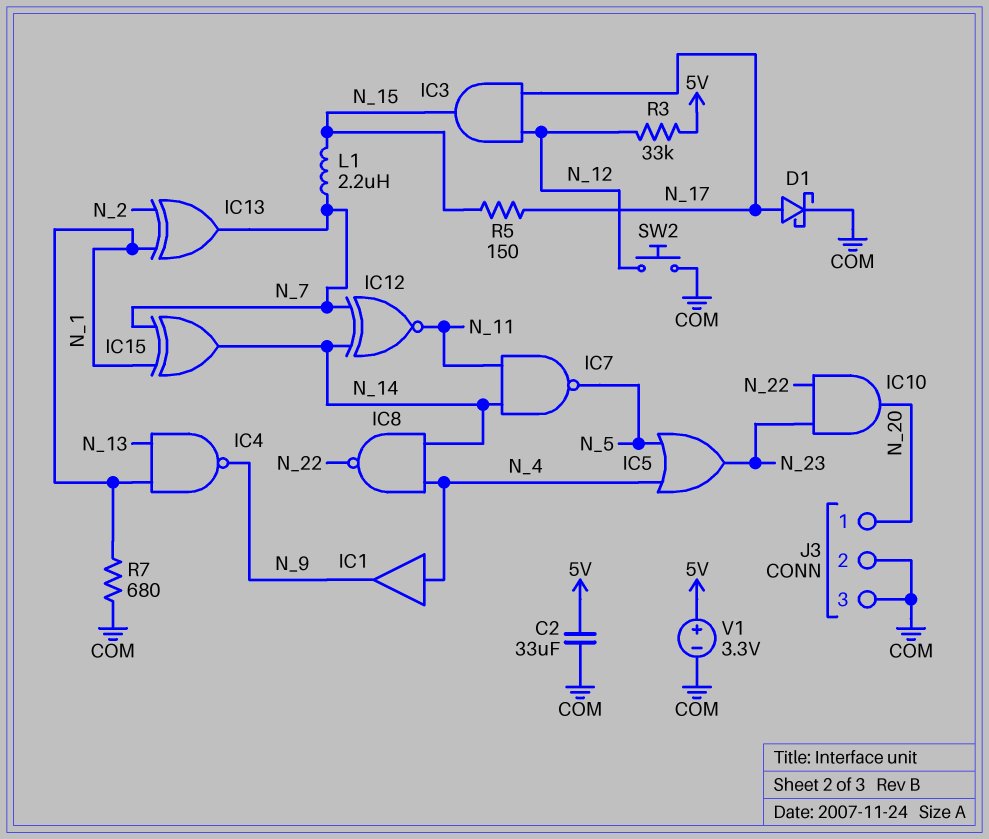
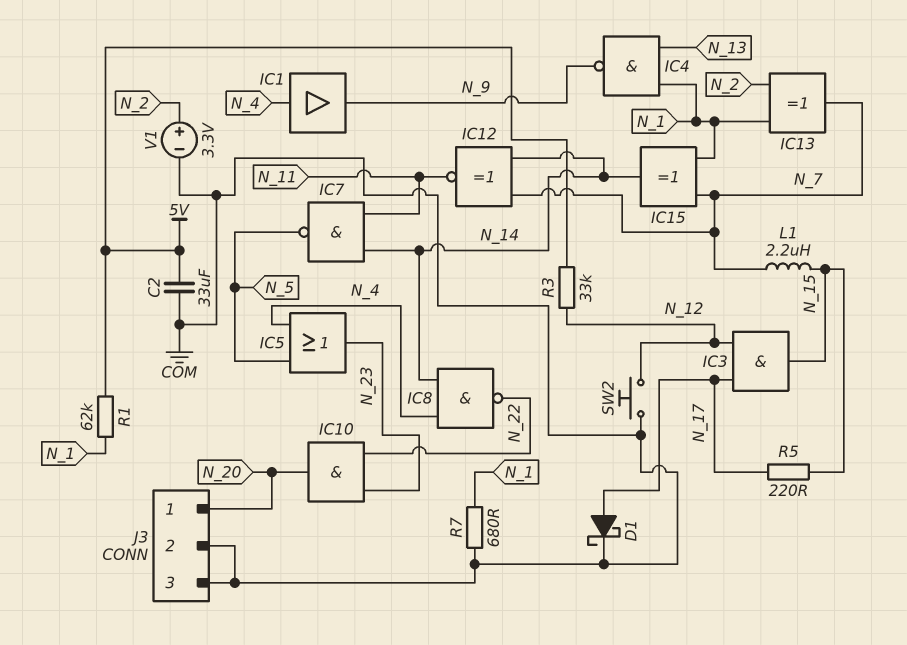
R1: none -> 62k (5V, N_1)
R5: 150 (N_15, N_17) -> 220 (N_15, N_17)
V1: 3.3V (plus 5V, minus COM) -> 3.3V (plus N_2, minus COM)

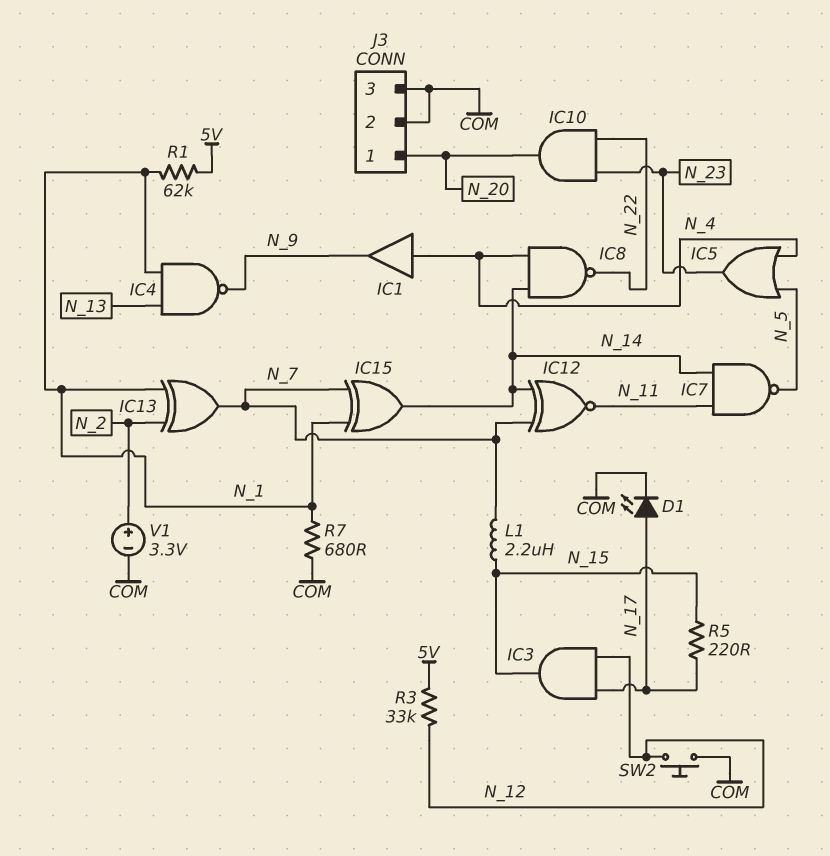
C2: 33uF (5V, COM) -> none
D1: schottky (A N_17, K COM) -> LED (A N_17, K COM)

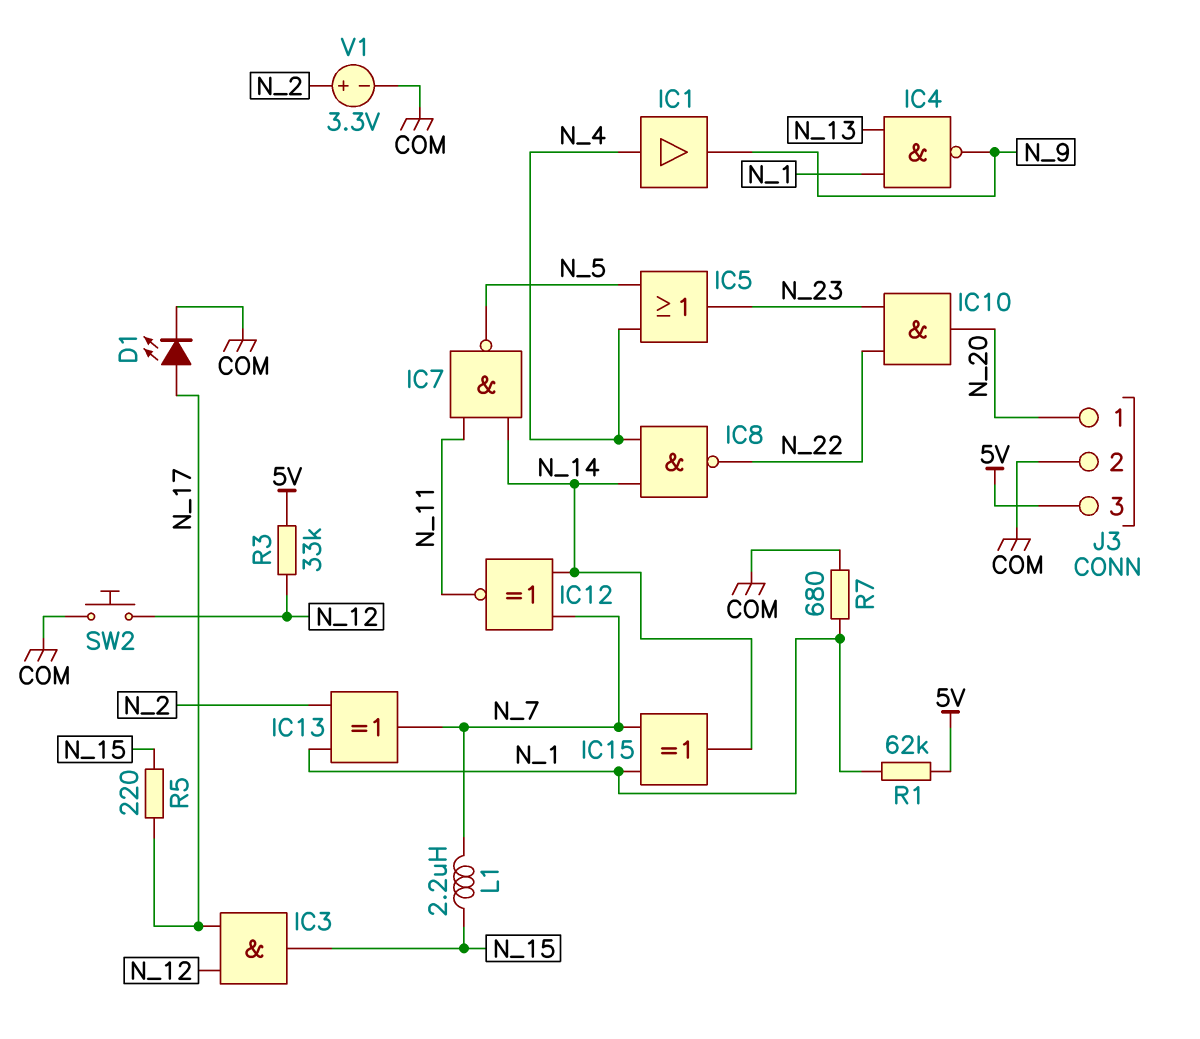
J3 pin 3: COM -> 5V

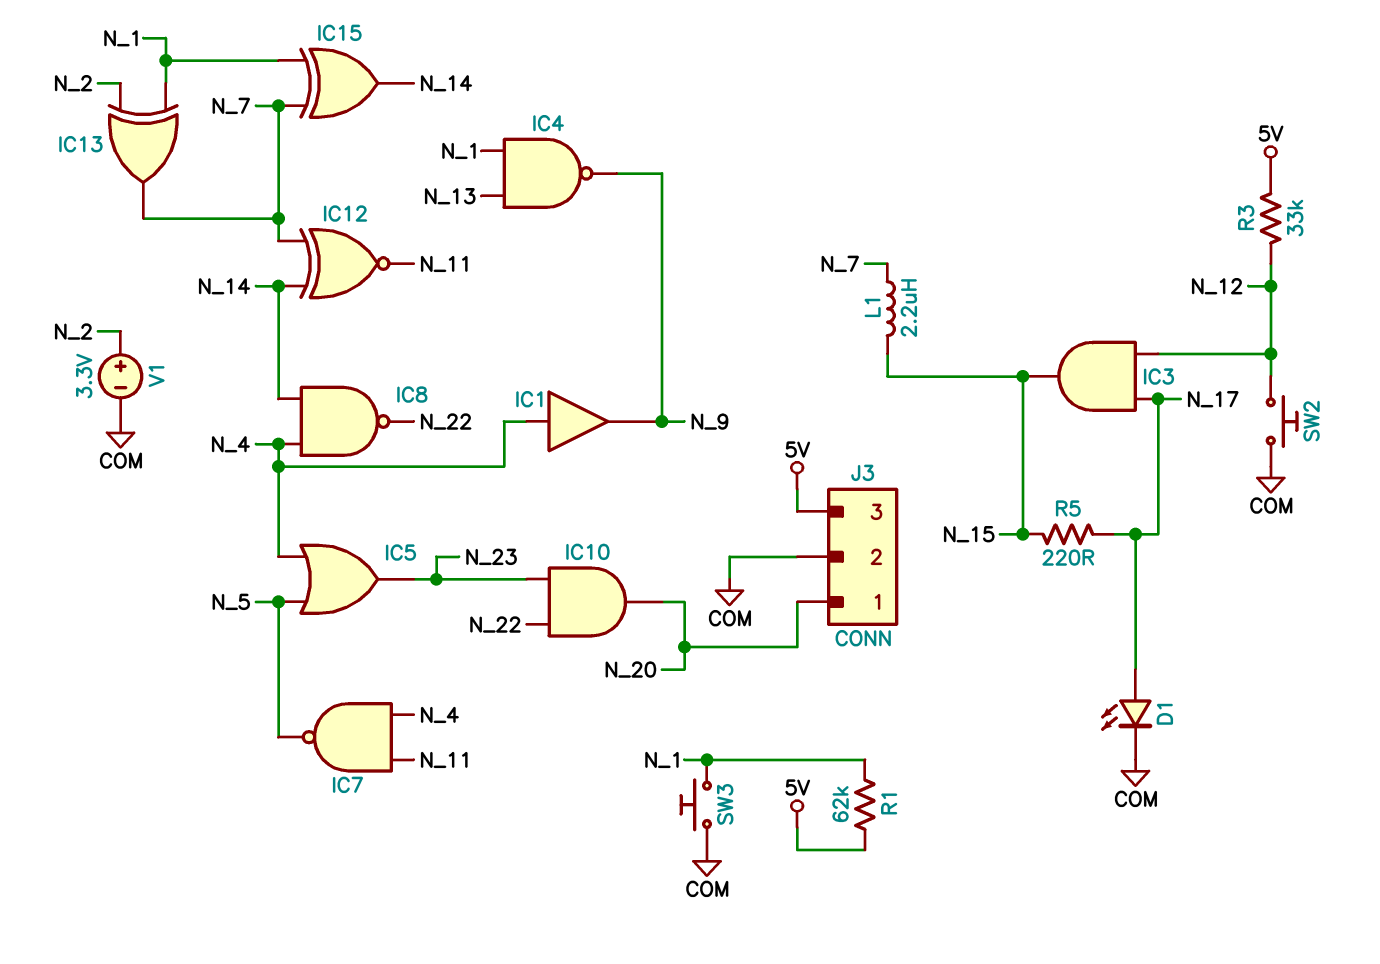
IC7: NAND (in N_11, in N_14, out N_5) -> NAND (in N_4, in N_11, out N_5)
R7: 680 (COM, N_1) -> none
SW3: none -> button (COM, N_1)

